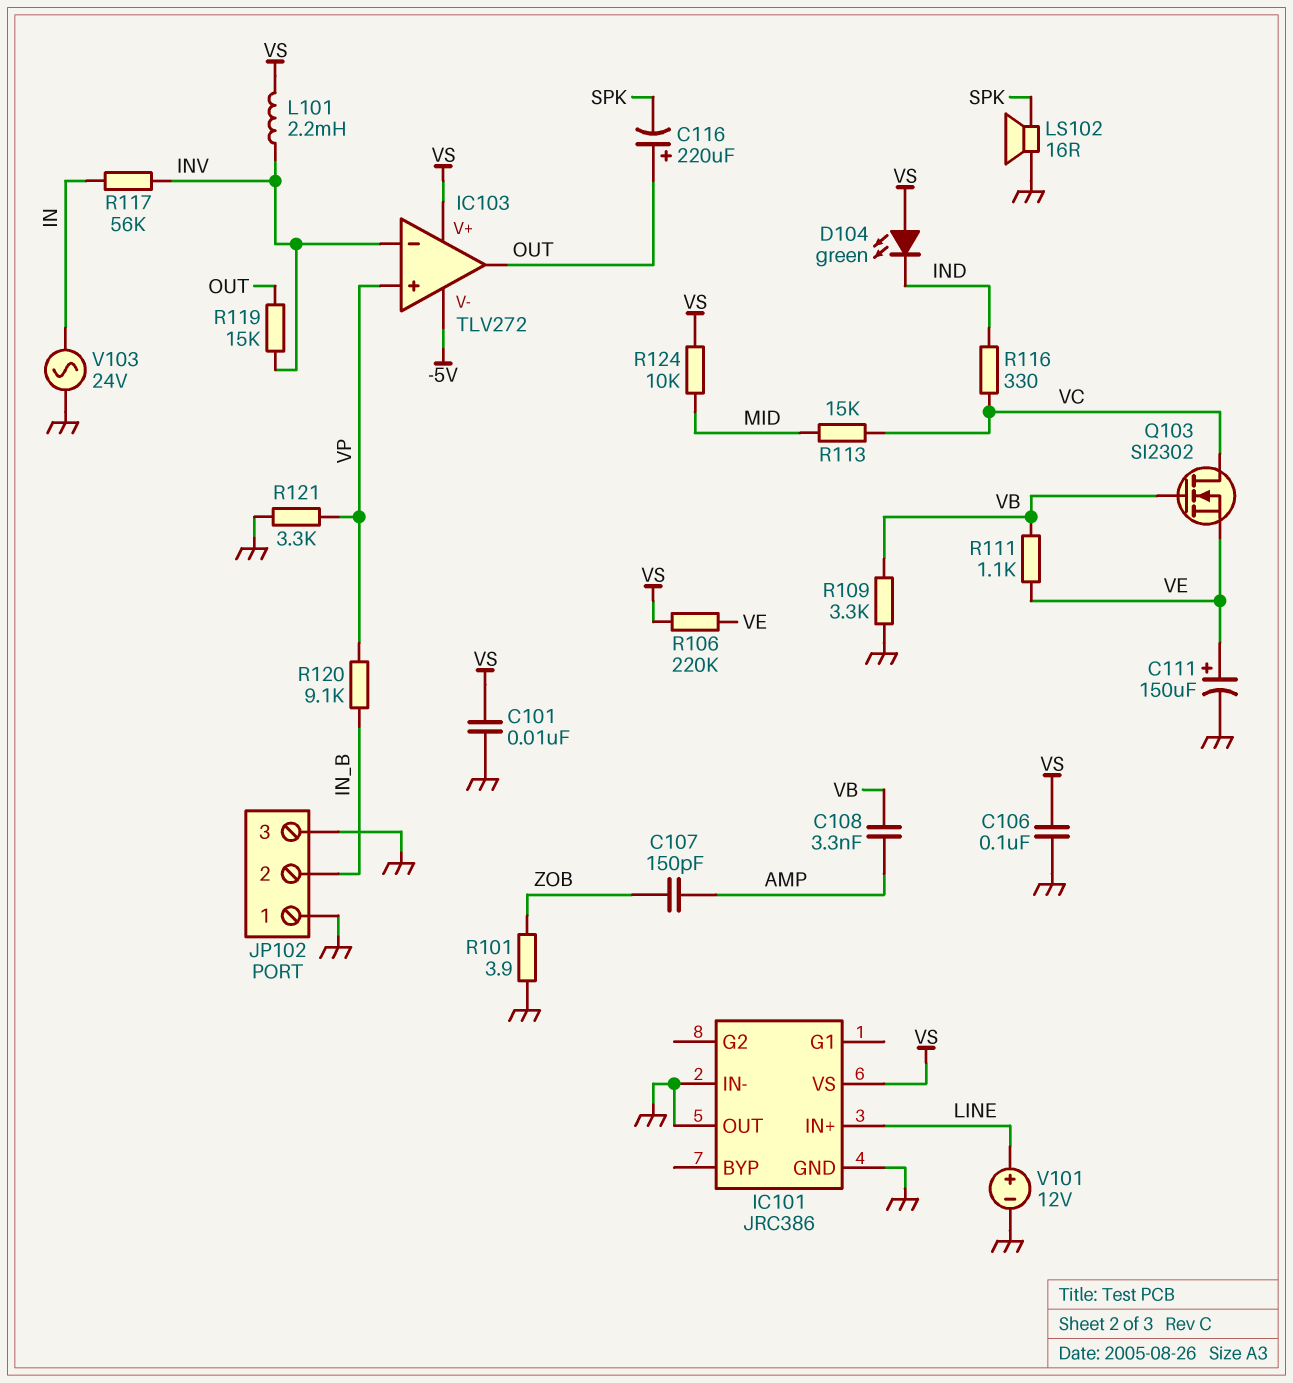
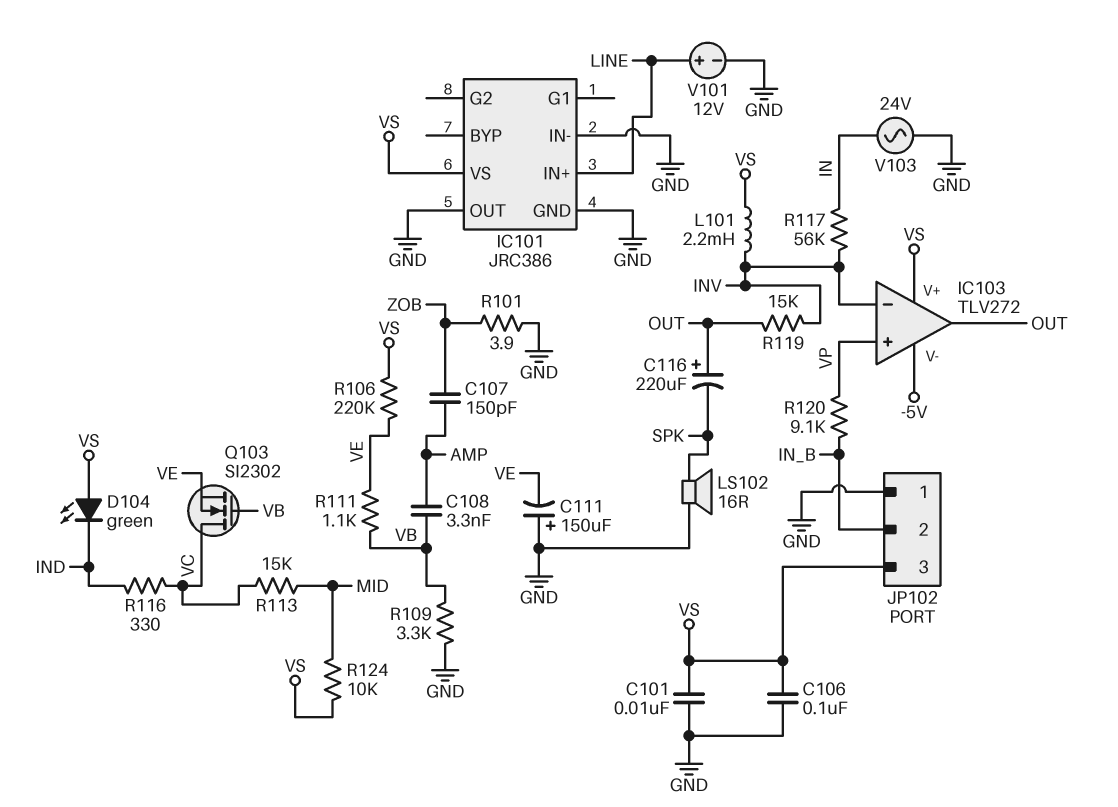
C111: 150uF (plus VE, minus GND) -> 150uF (plus GND, minus VE)
JP102 pin 3: GND -> VS
R121: 3.3k (GND, VP) -> none

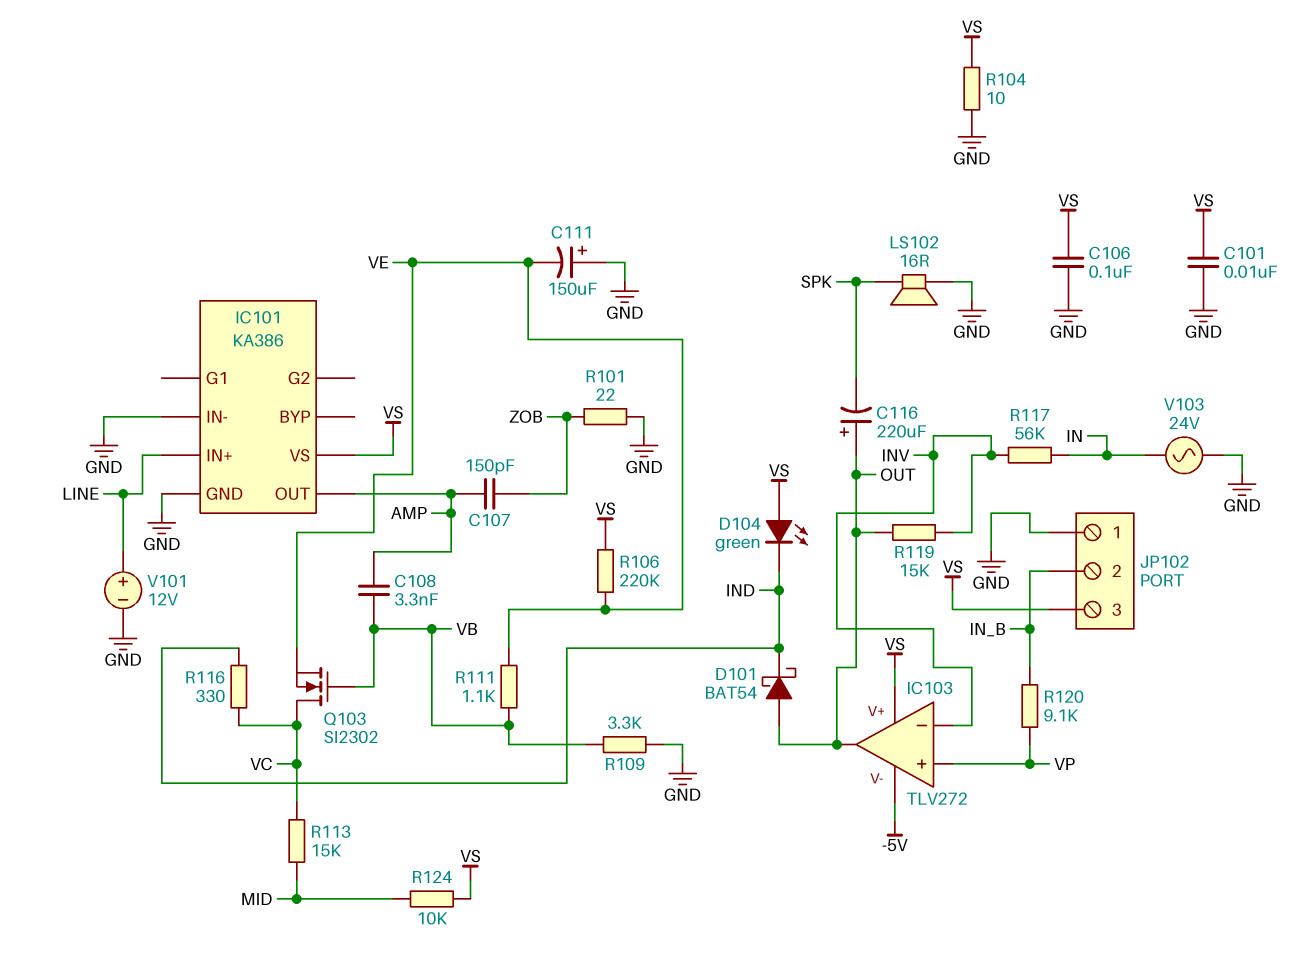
D101: none -> schottky BAT54 (A OUT, K IND)
IC101: JRC386 -> KA386
IC101 pin OUT: GND -> AMP
L101: 2.2mH (INV, VS) -> none
R101: 3.9 (GND, ZOB) -> 22 (GND, ZOB)
R104: none -> 10 (GND, VS)

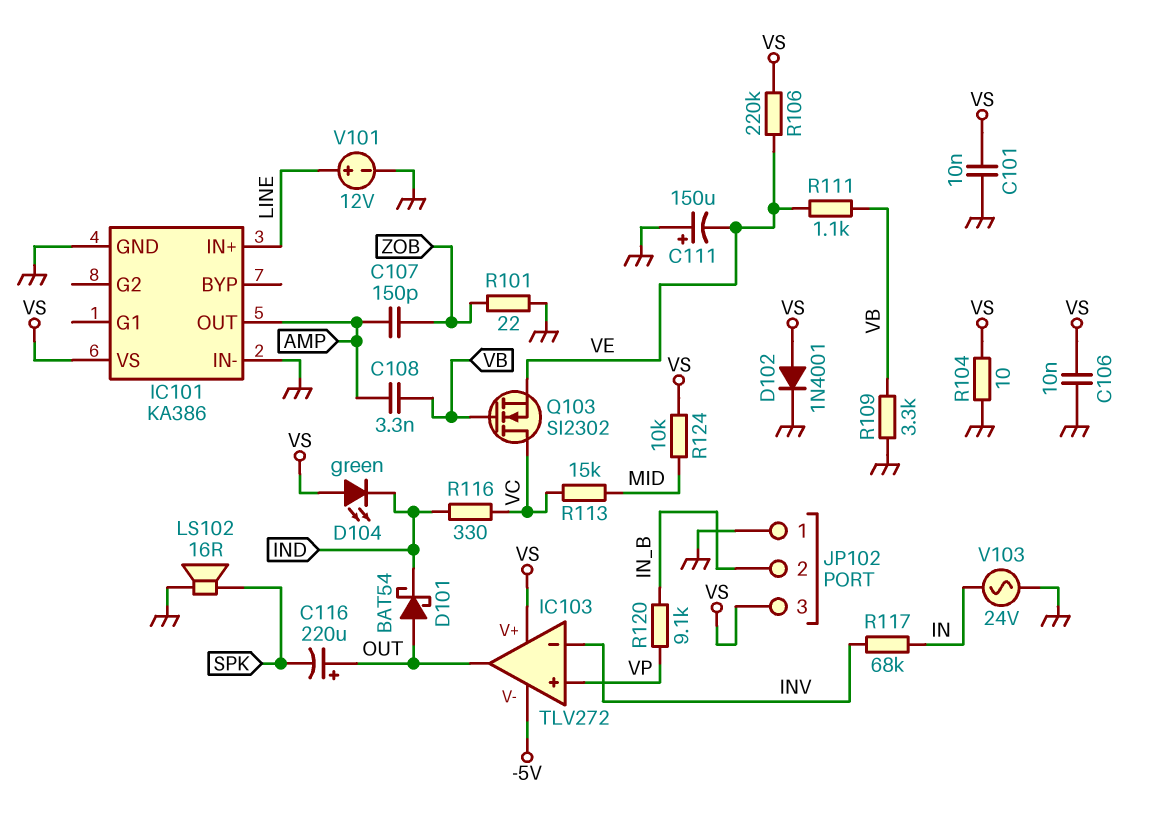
C106: 100nF (GND, VS) -> 10nF (GND, VS)
D102: none -> diode 1N4001 (A VS, K GND)
R117: 56k (IN, INV) -> 68k (IN, INV)
R119: 15k (INV, OUT) -> none

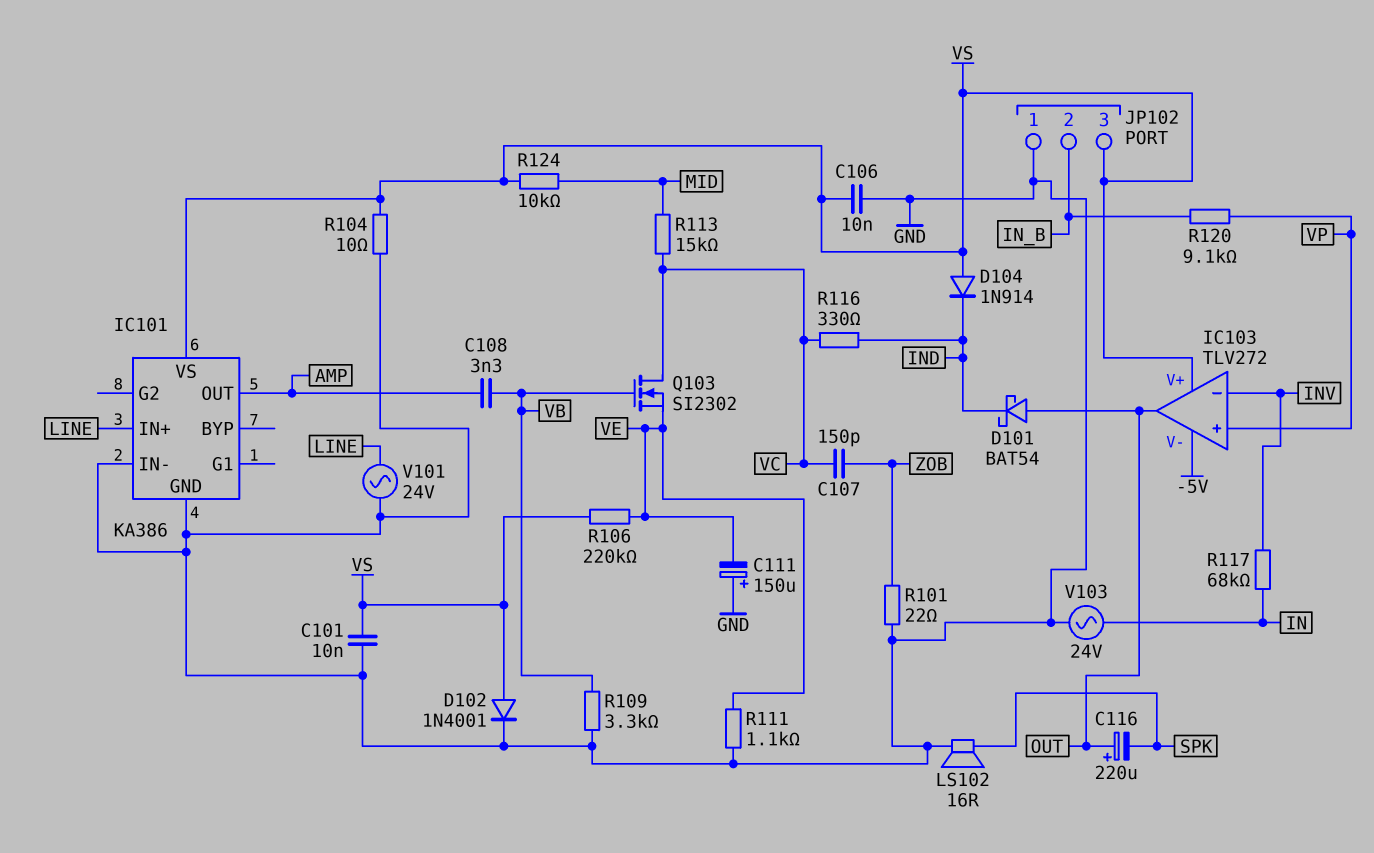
C107: 150pF (AMP, ZOB) -> 150pF (VC, ZOB)
D104: LED green (A VS, K IND) -> diode 1N914 (A VS, K IND)
R111: 1.1k (VB, VE) -> 1.1k (GND, VE)
V101: 12V (plus LINE, minus GND) -> AC 24V (GND, LINE)

